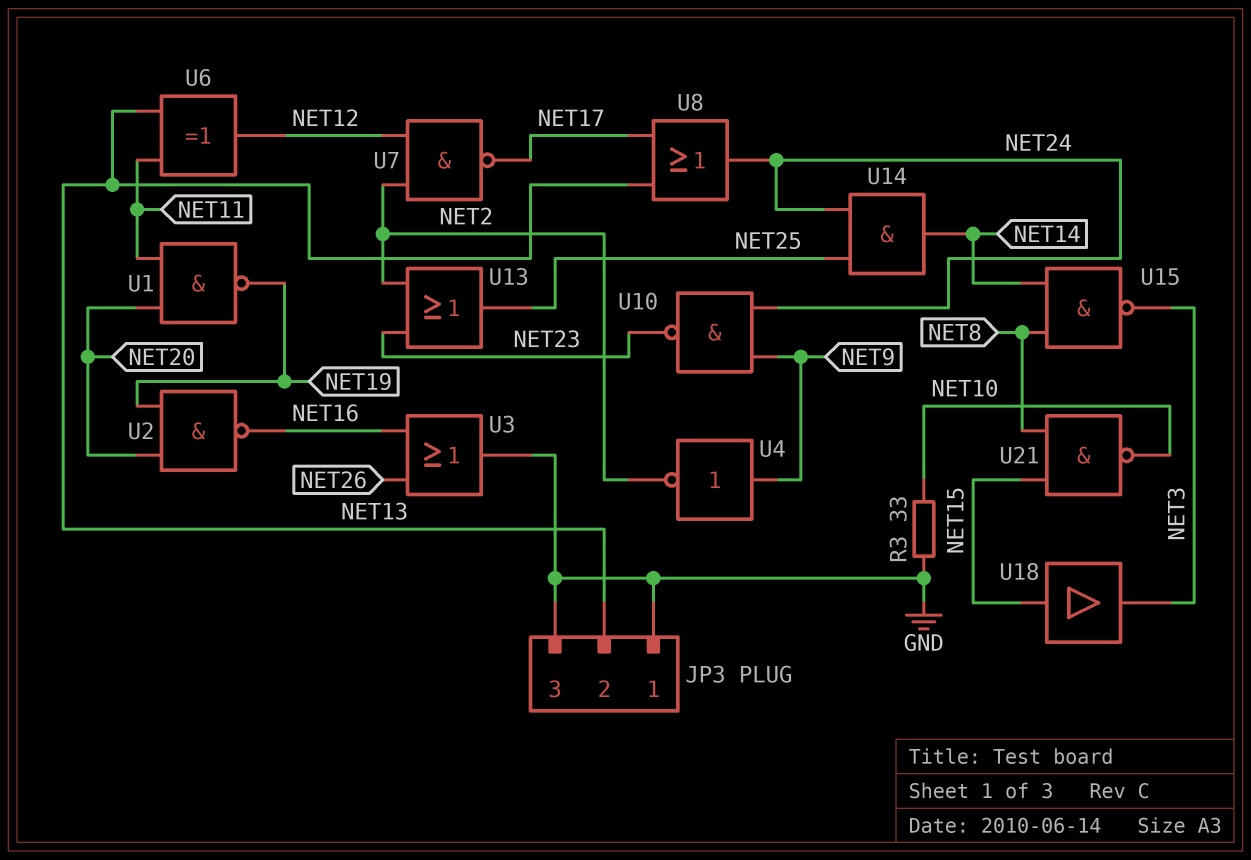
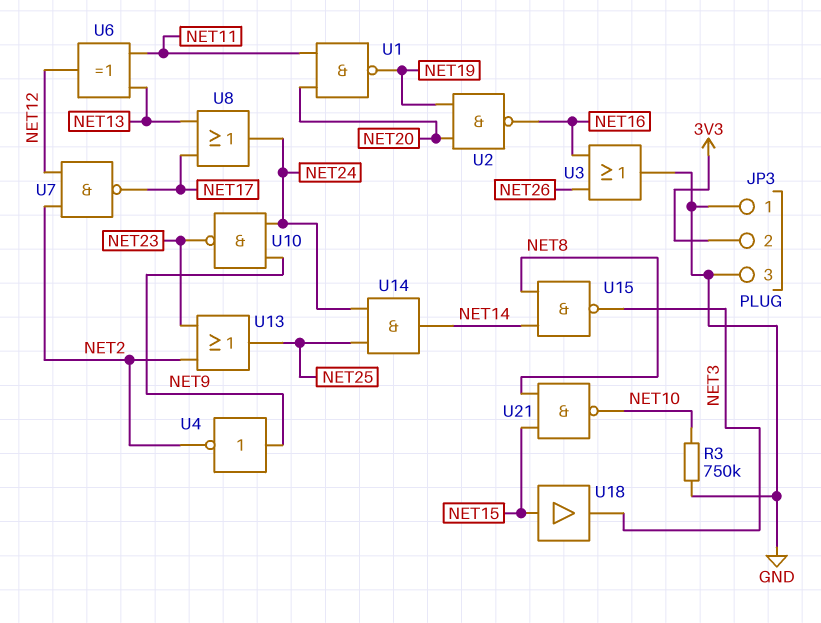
JP3 pin 2: NET13 -> 3V3
R3: 33 (GND, NET10) -> 750k (GND, NET10)

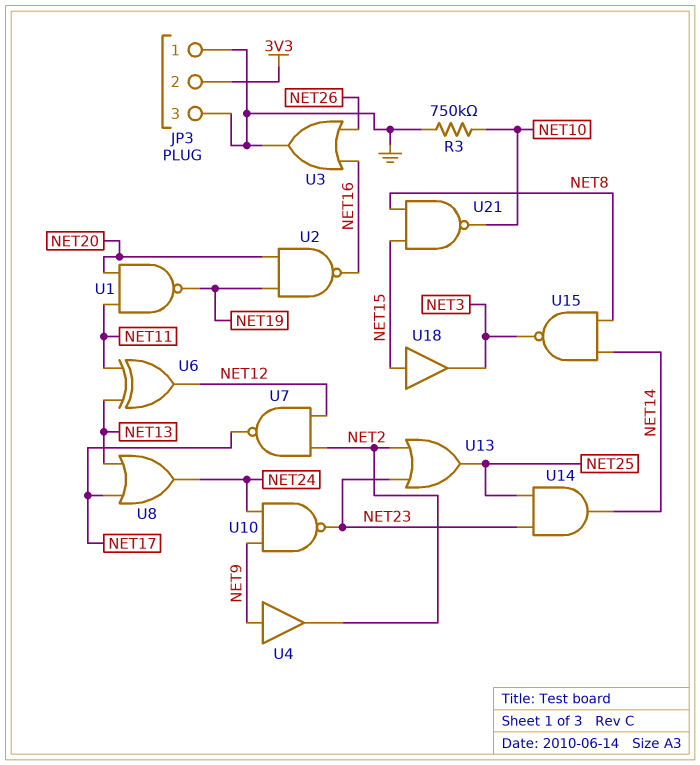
U4: NOT (in NET9, out NET2) -> buffer (in NET9, out NET2)
U14: AND (in NET24, in NET25, out NET14) -> AND (in NET23, in NET25, out NET14)

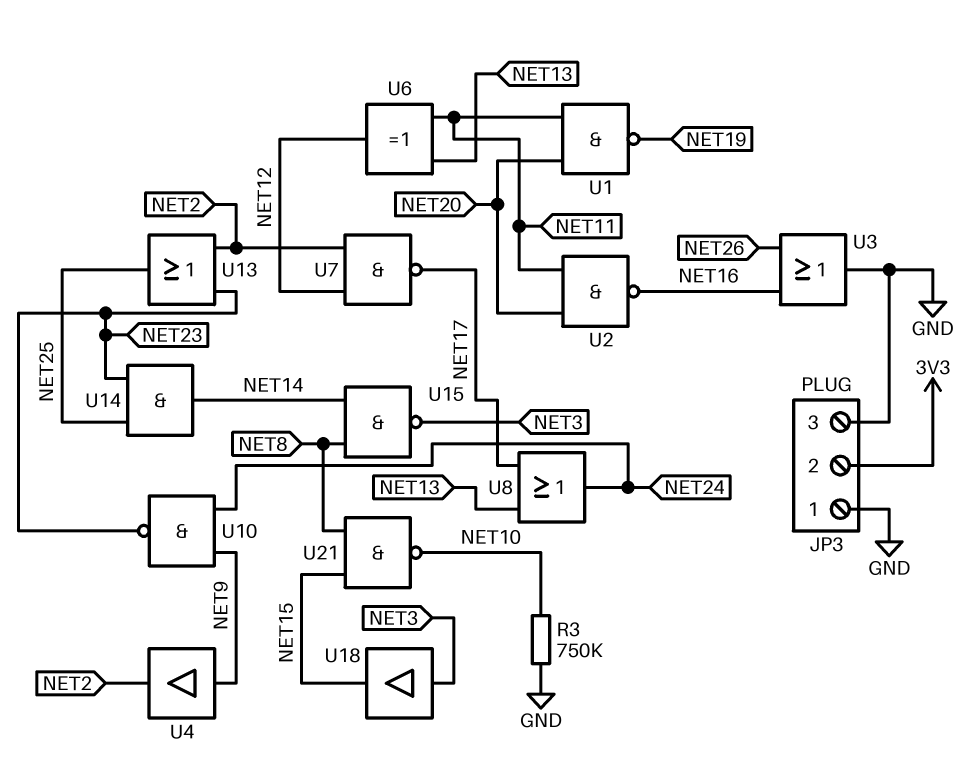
U2: NAND (in NET19, in NET20, out NET16) -> NAND (in NET11, in NET20, out NET16)
U18: buffer (in NET15, out NET3) -> buffer (in NET3, out NET15)

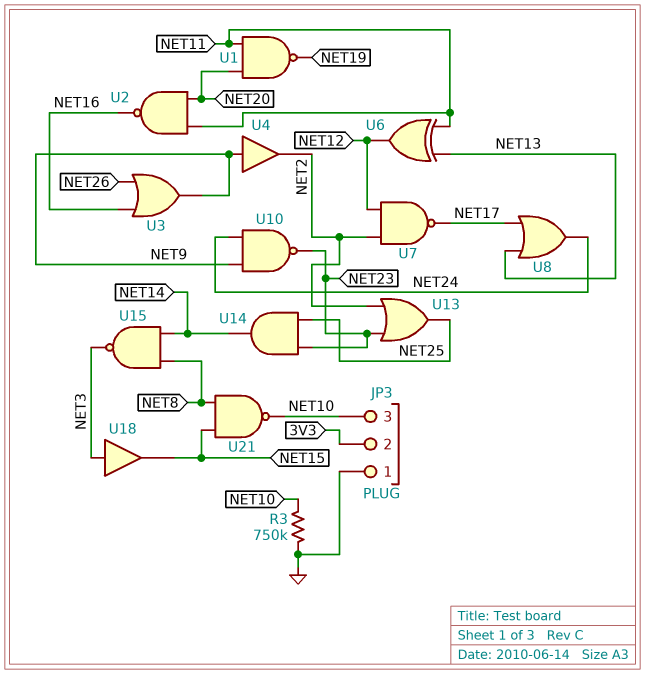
JP3 pin 3: GND -> NET10
U3: OR (in NET16, in NET26, out GND) -> OR (in NET16, in NET26, out NET9)

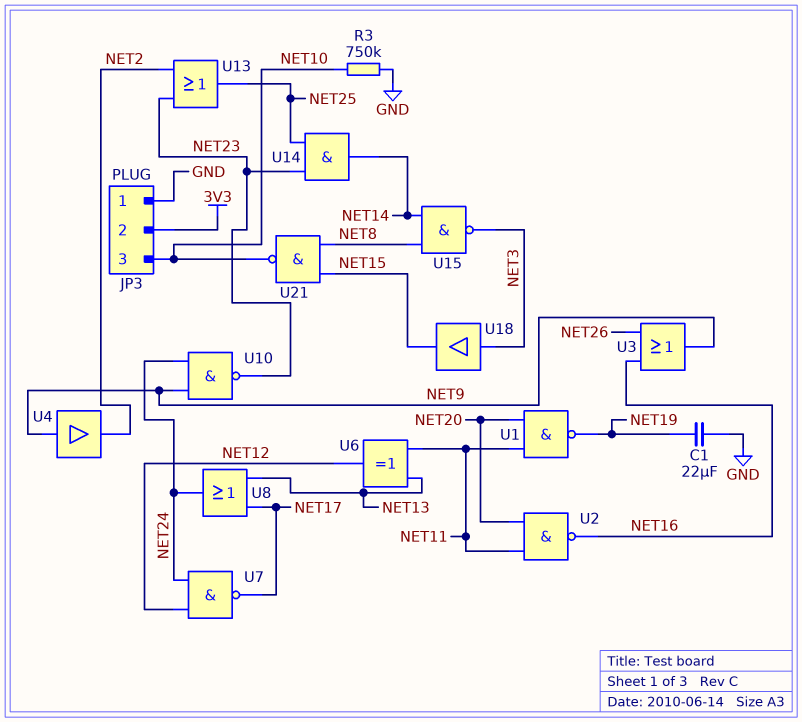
C1: none -> 22uF (GND, NET19)
U7: NAND (in NET2, in NET12, out NET17) -> NAND (in NET12, in NET24, out NET17)

